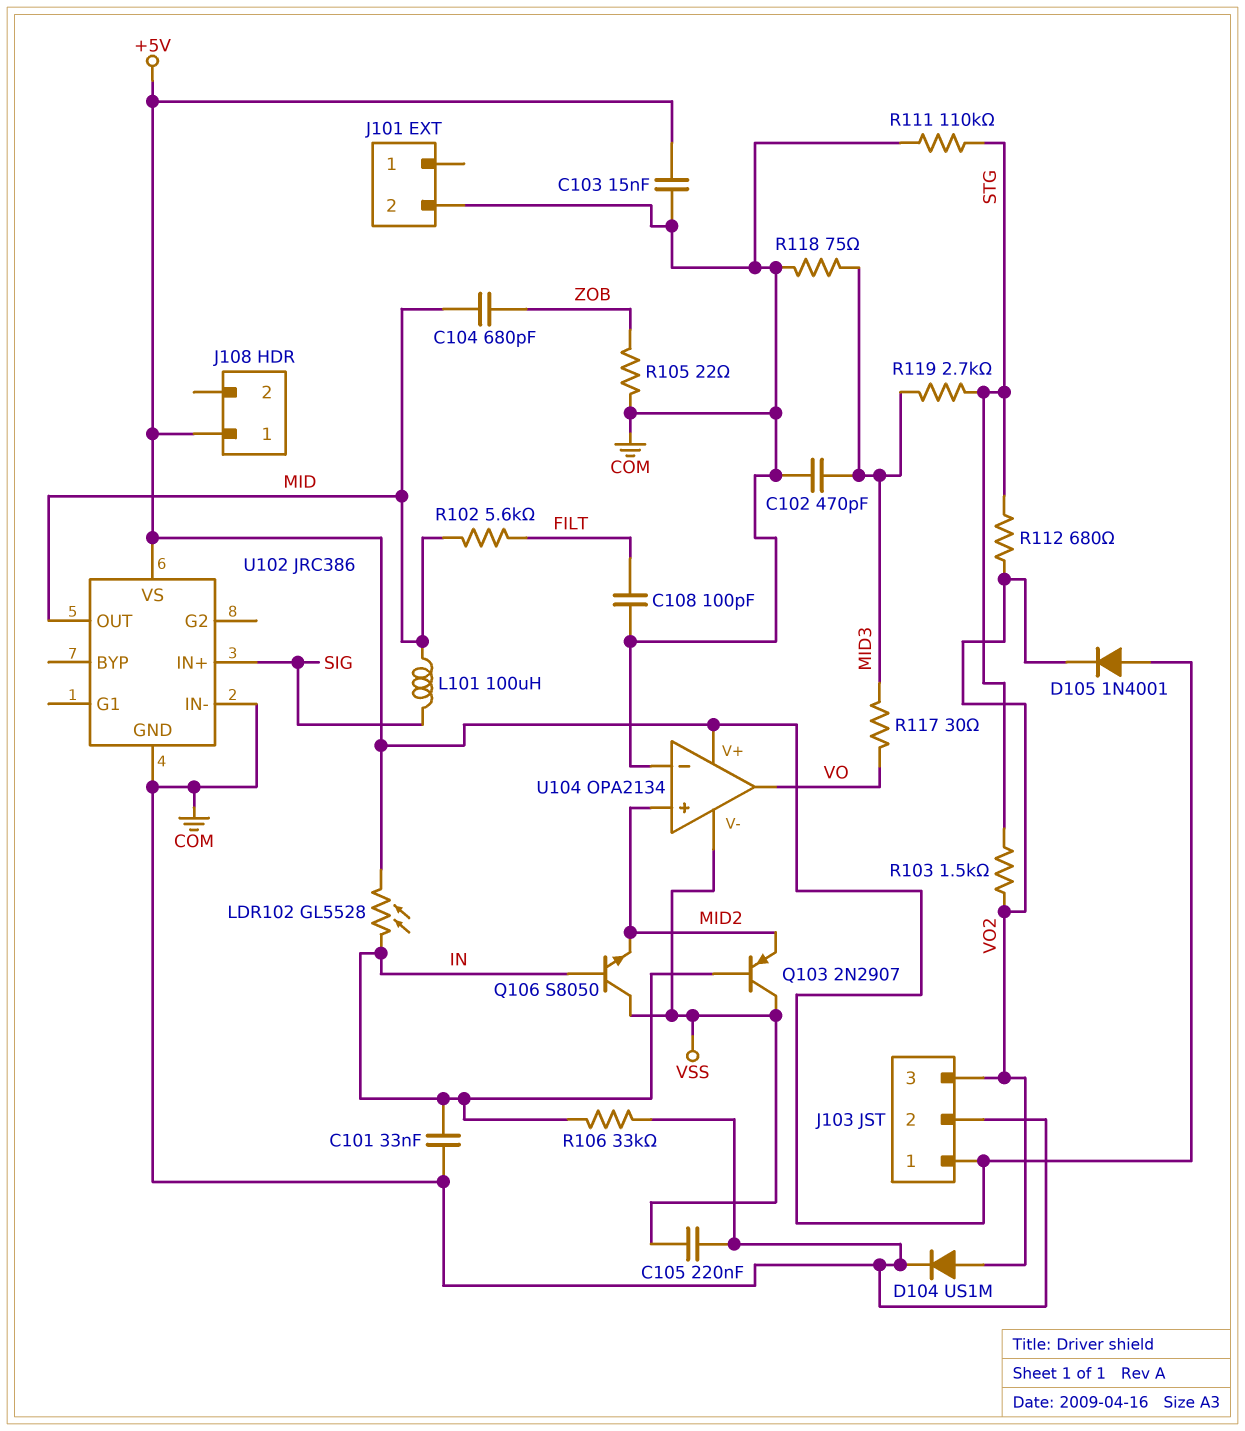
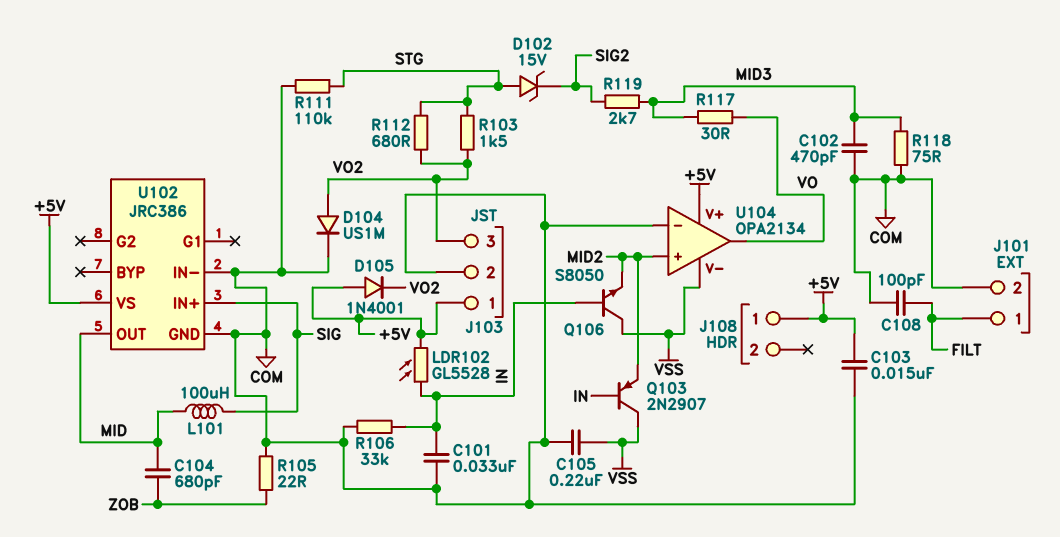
D102: none -> zener 15V (A STG, K SIG2)
J101 pin 1: none -> FILT
R102: 5.6k (FILT, MID) -> none
R119: 2.7k (MID3, STG) -> 2.7k (MID3, SIG2)

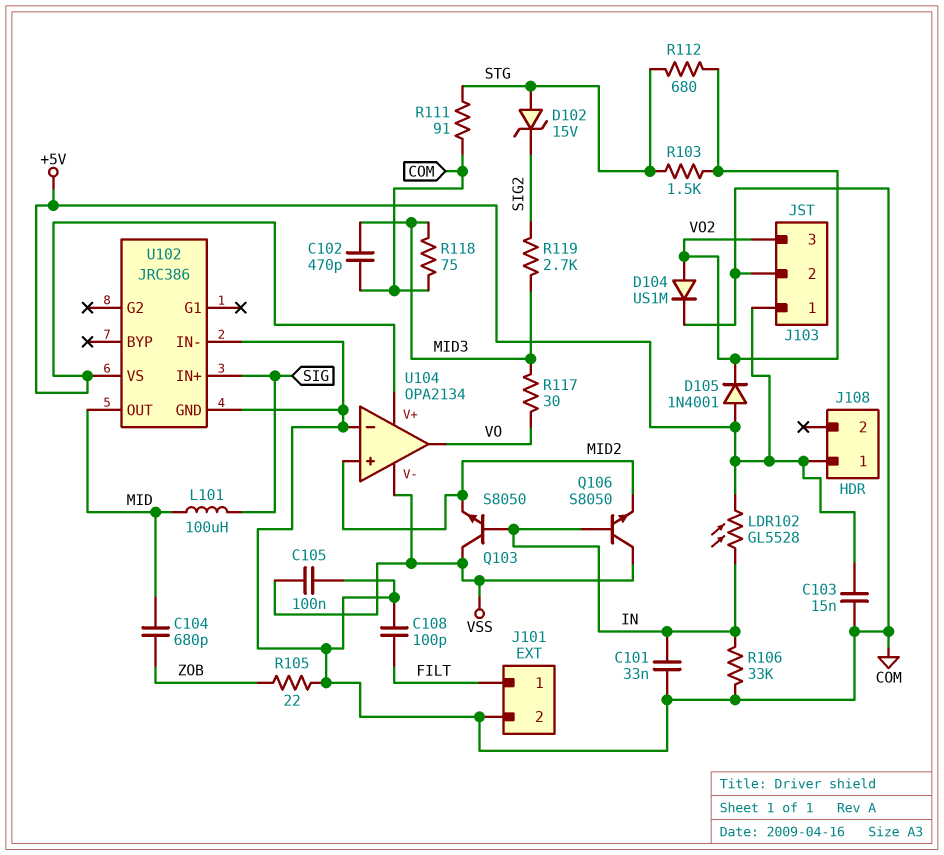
C105: 220nF (COM, VSS) -> 100nF (COM, VSS)
Q103: PNP 2N2907 (B IN, C VSS, E MID2) -> NPN S8050 (B IN, C VSS, E MID2)
R111: 110k (COM, STG) -> 91 (COM, STG)

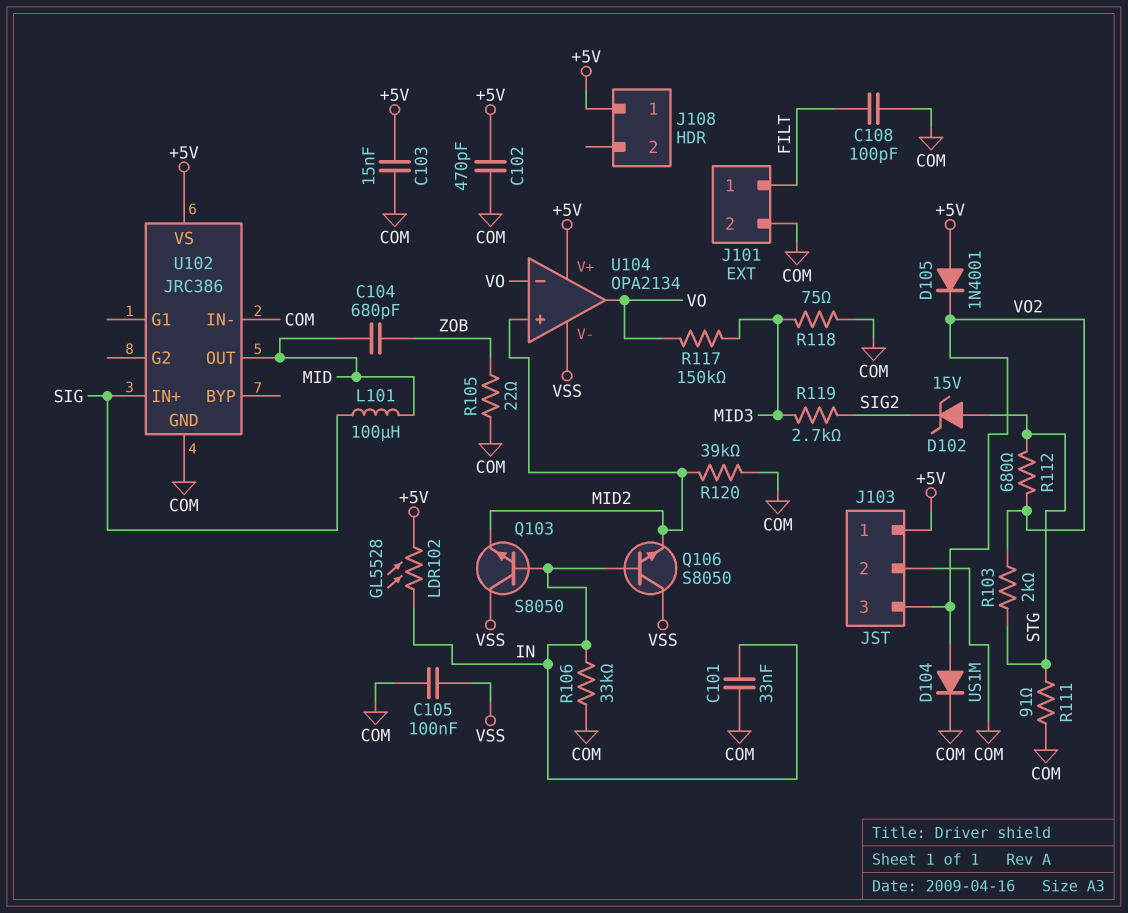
C102: 470pF (COM, MID3) -> 470pF (+5V, COM)
R103: 1.5k (STG, VO2) -> 2k (STG, VO2)
R117: 30 (MID3, VO) -> 150k (MID3, VO)
R120: none -> 39k (COM, MID2)
U104 pin in-: COM -> VO

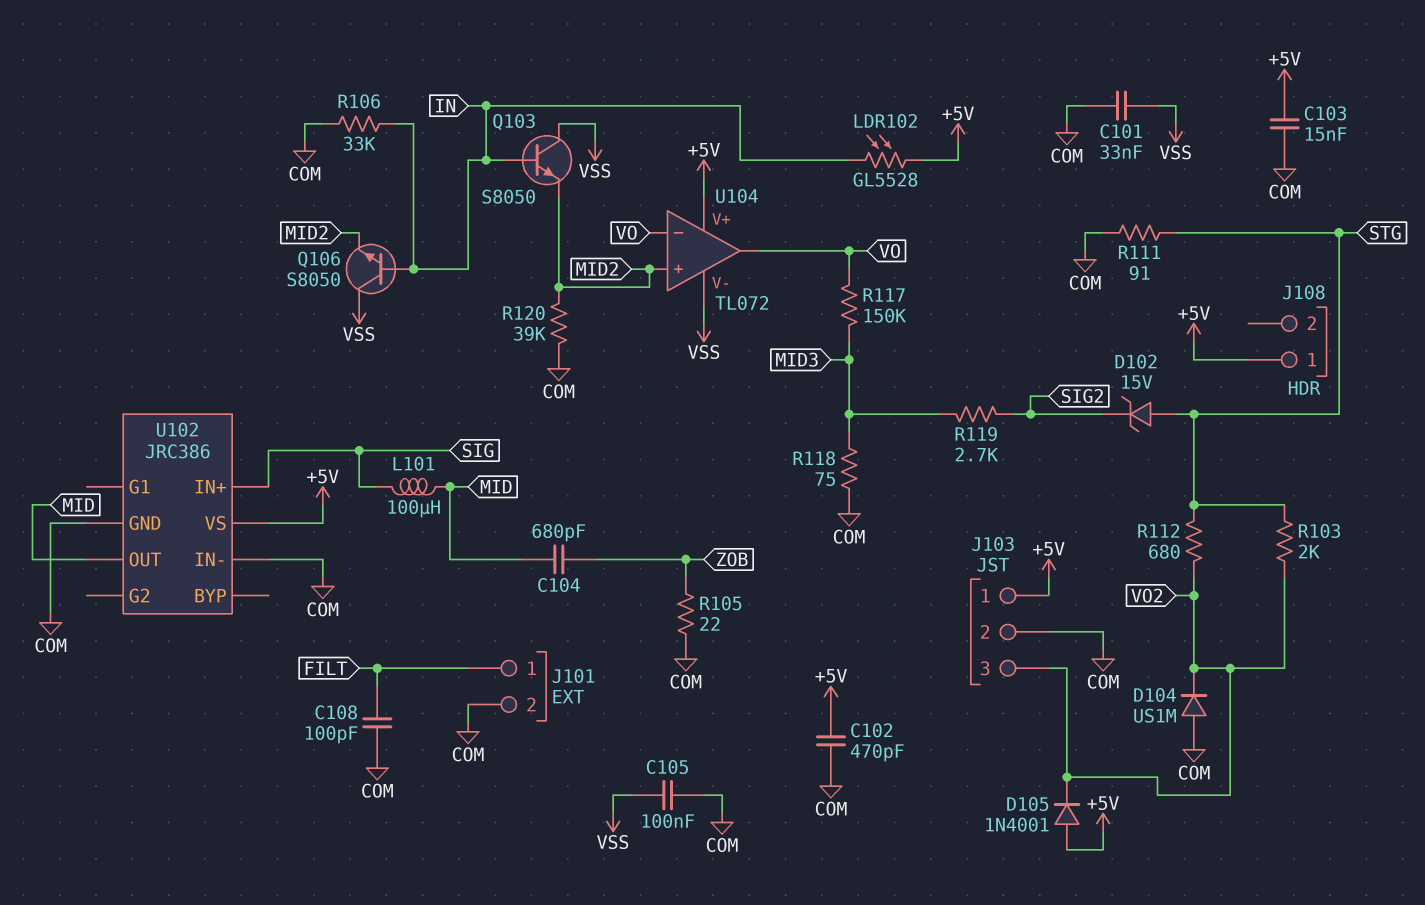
C101: 33nF (COM, IN) -> 33nF (COM, VSS)
D104: diode US1M (A VO2, K COM) -> diode US1M (A COM, K VO2)
U104: OPA2134 -> TL072

